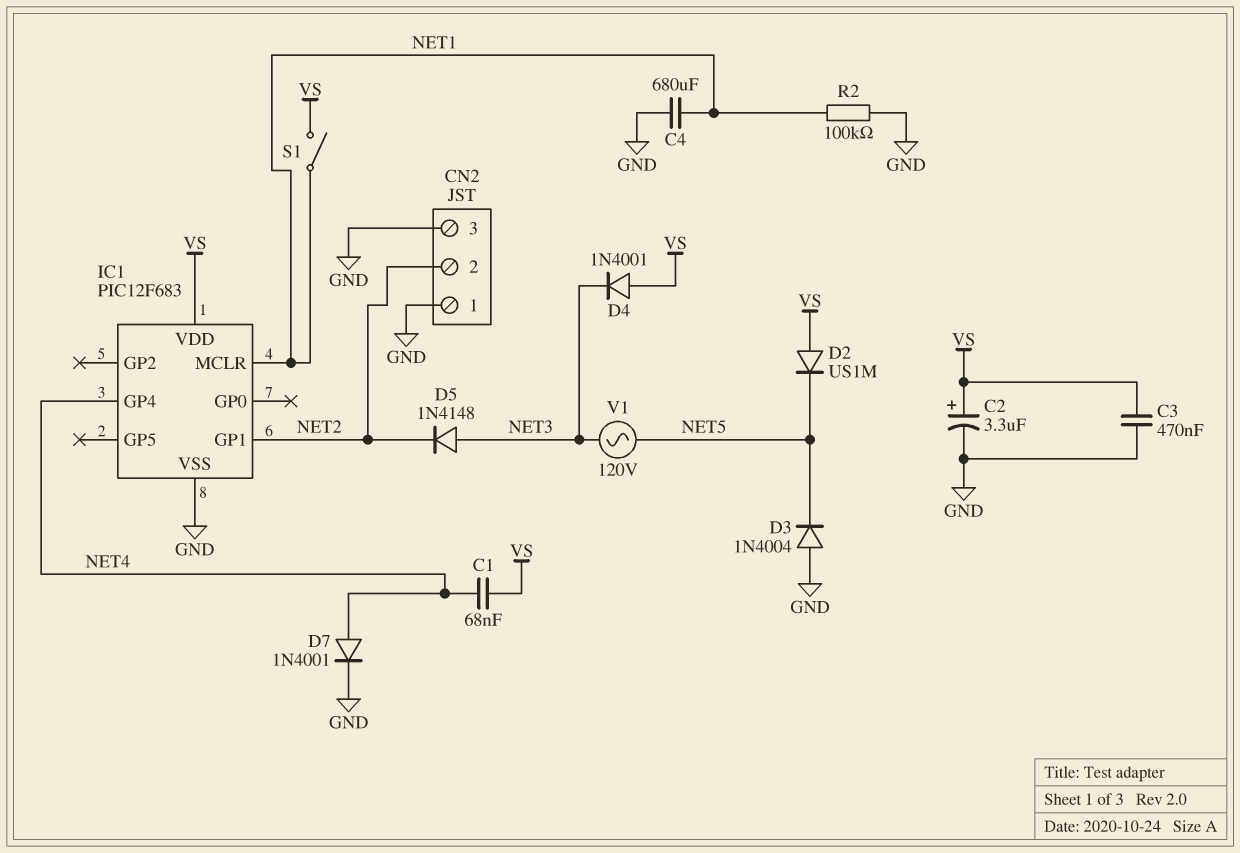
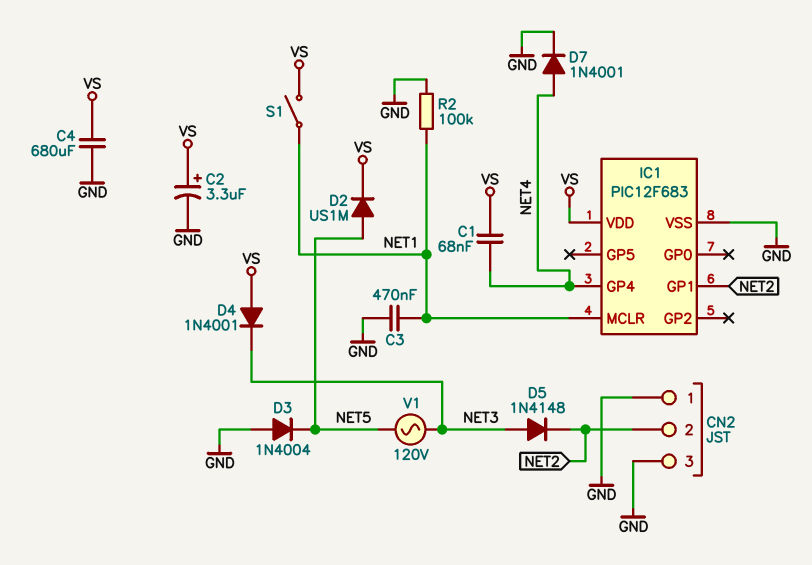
C3: 470nF (GND, VS) -> 470nF (GND, NET1)
C4: 680uF (GND, NET1) -> 680uF (GND, VS)
D2: diode US1M (A VS, K NET5) -> diode US1M (A NET5, K VS)

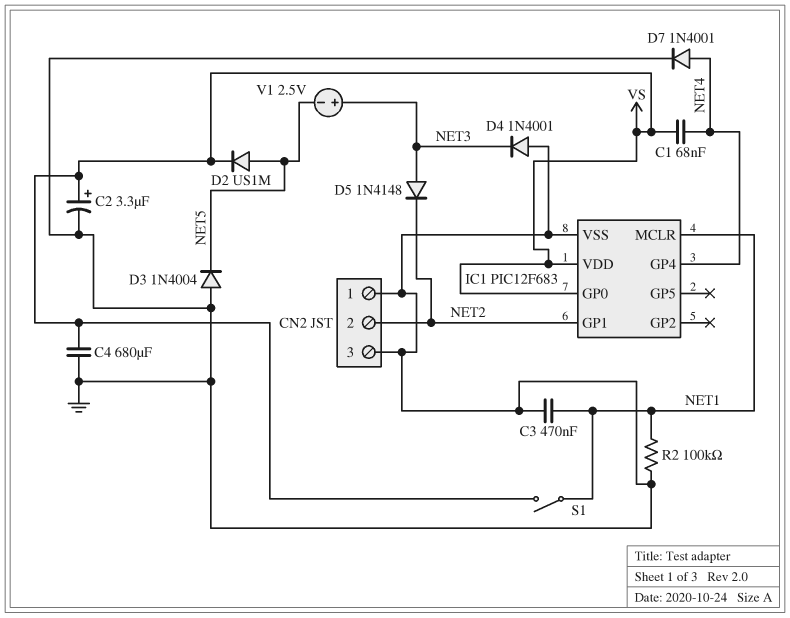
D4: diode 1N4001 (A VS, K NET3) -> diode 1N4001 (A GND, K NET3)
IC1 pin GP0: none -> VS
V1: AC 120V (NET3, NET5) -> 2.5V (plus NET3, minus NET5)

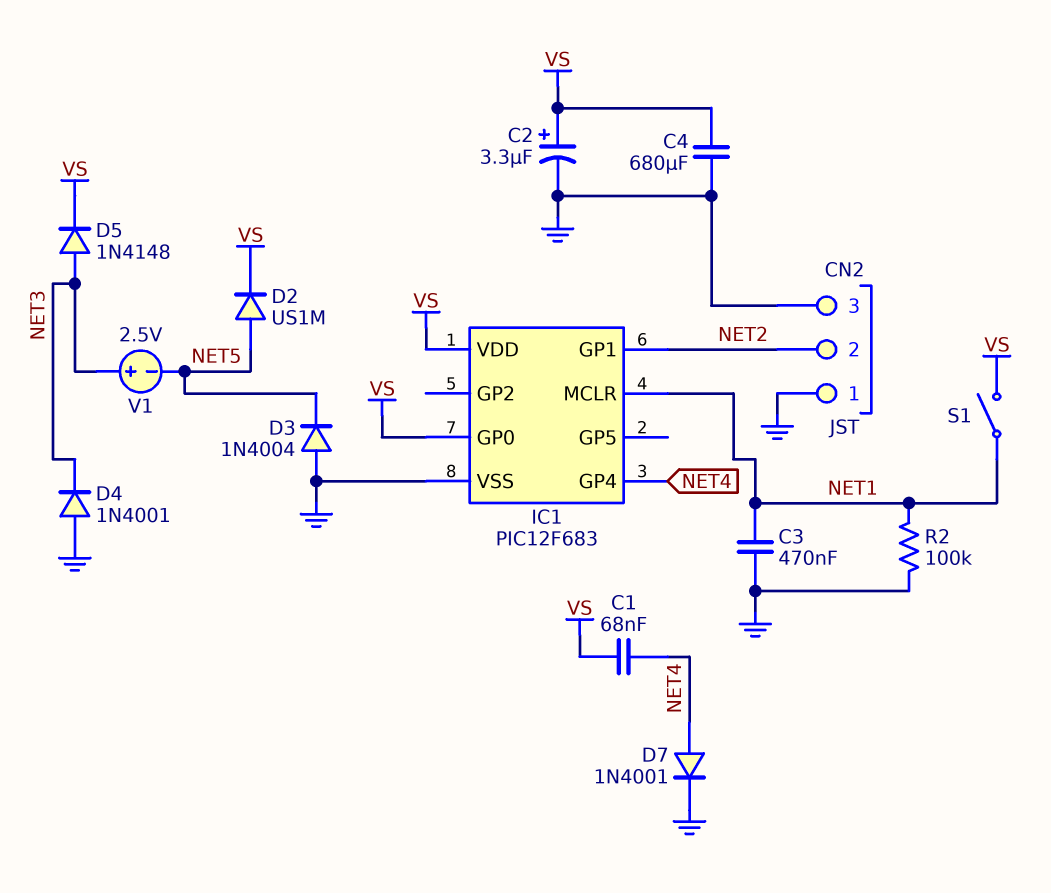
D5: diode 1N4148 (A NET3, K NET2) -> diode 1N4148 (A NET3, K VS)

